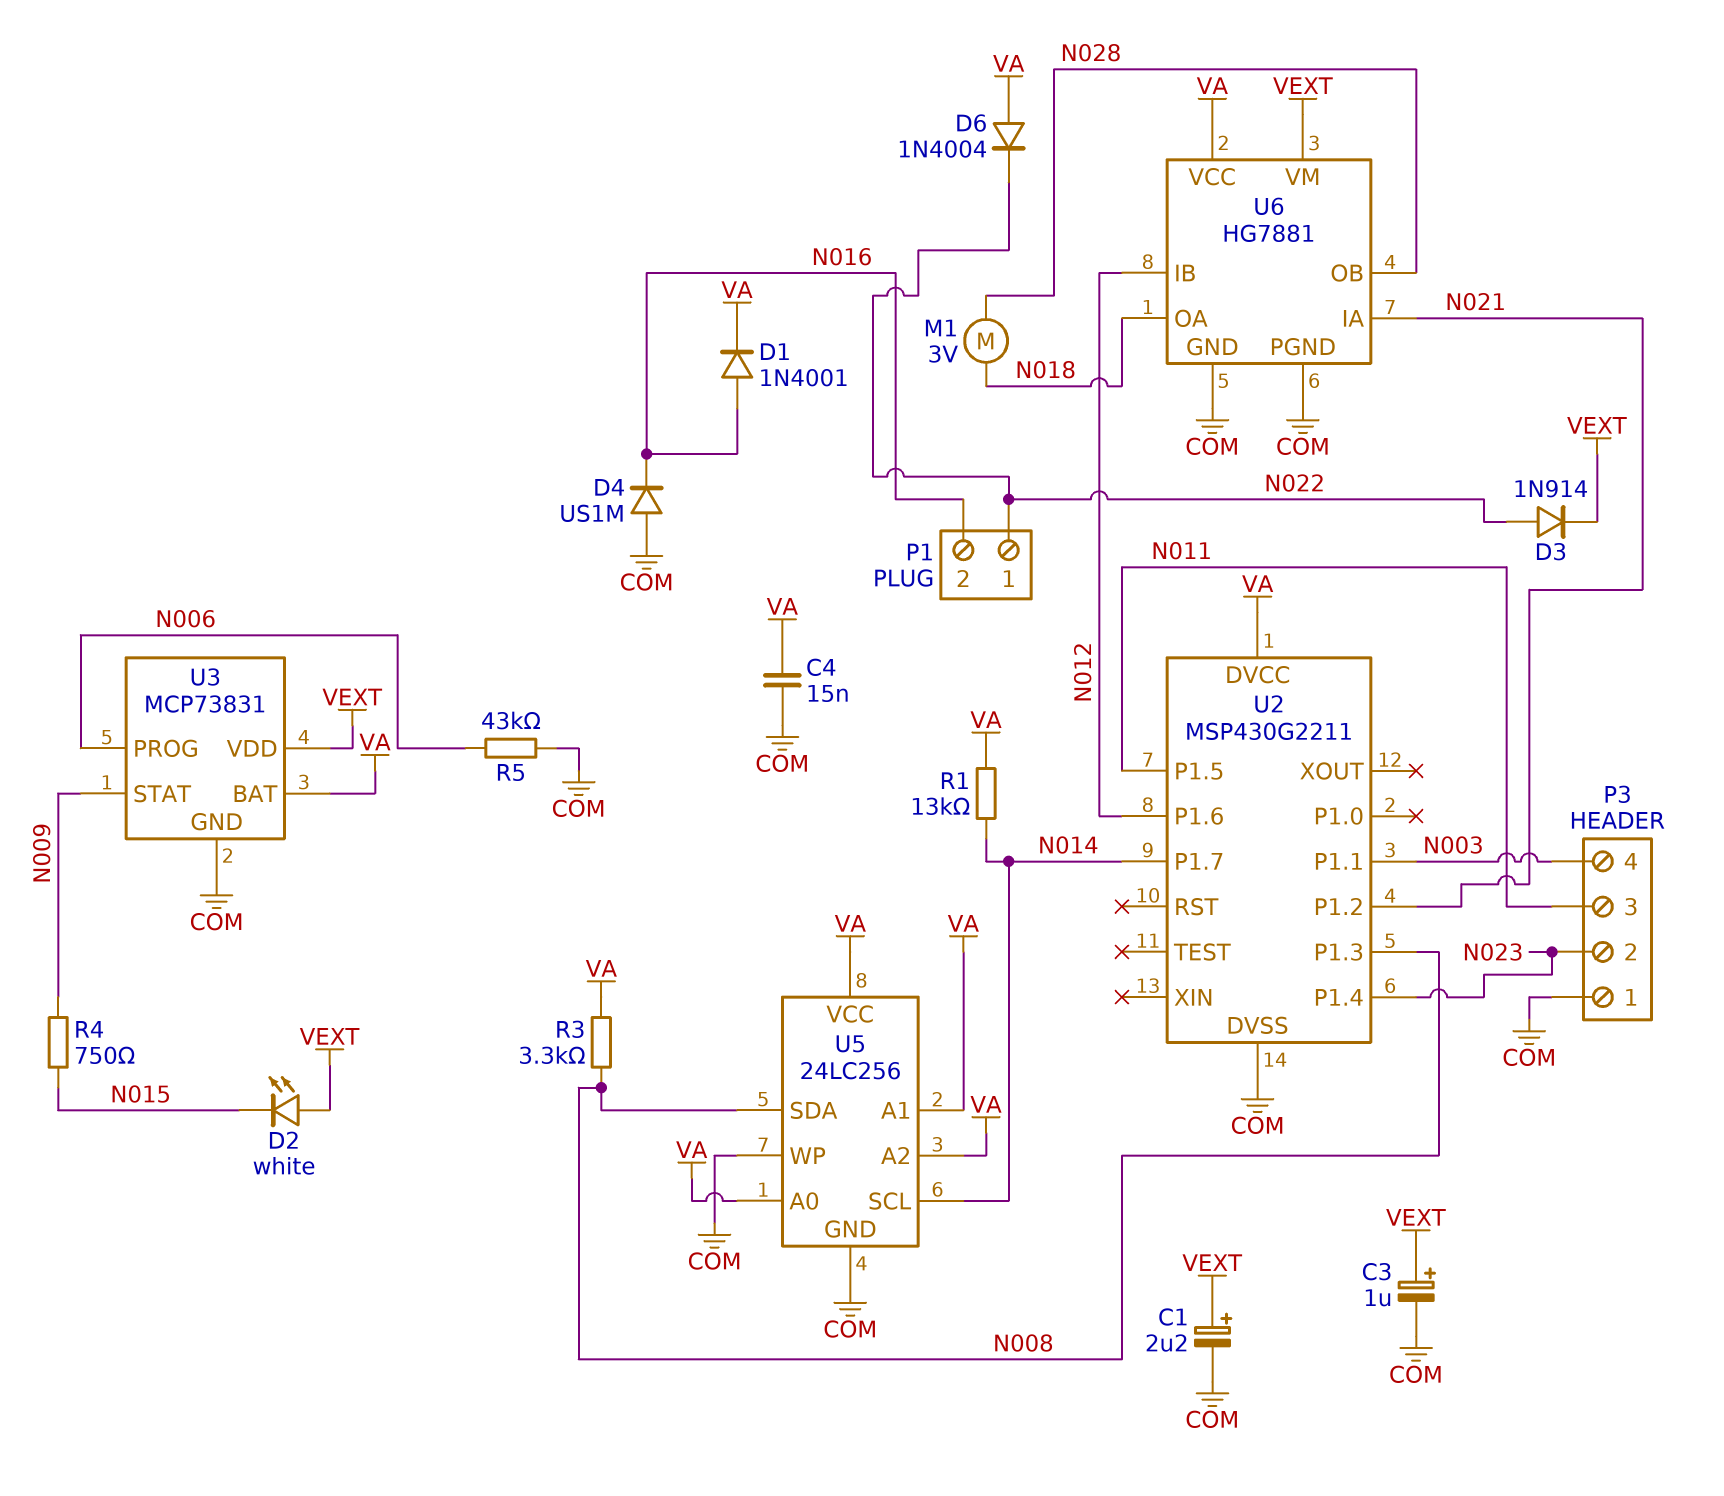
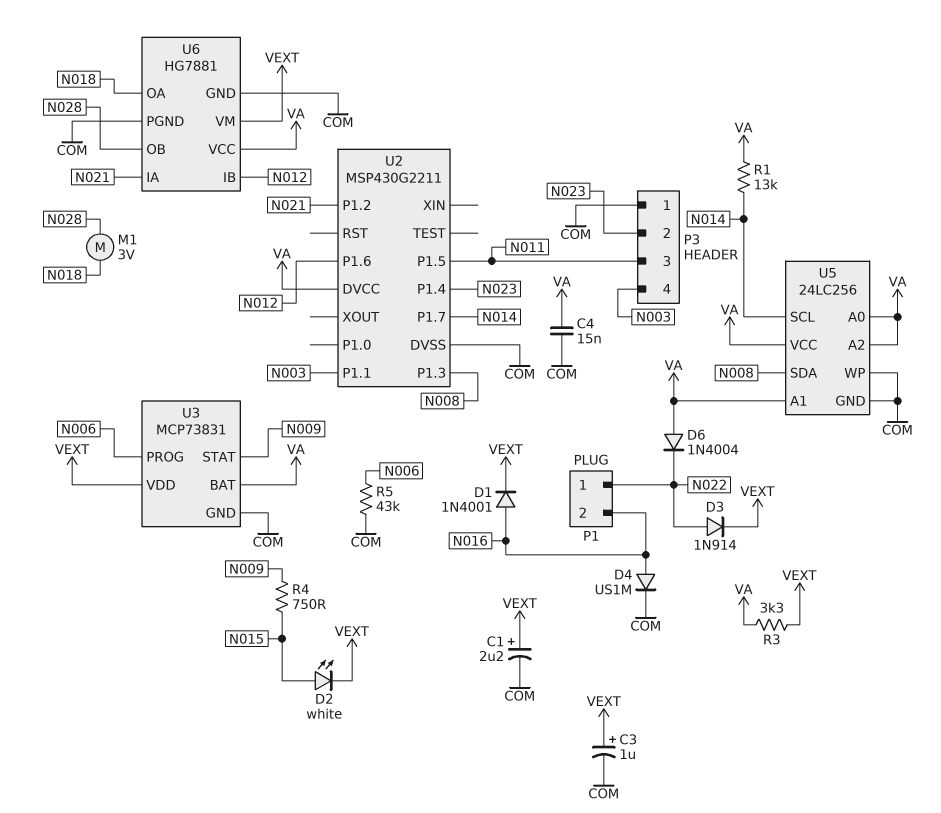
D1: diode 1N4001 (A N016, K VA) -> diode 1N4001 (A N016, K VEXT)
D2: LED white (A VEXT, K N015) -> LED white (A N015, K VEXT)
D4: diode US1M (A COM, K N016) -> diode US1M (A N016, K COM)
R3: 3.3k (N008, VA) -> 3.3k (VA, VEXT)

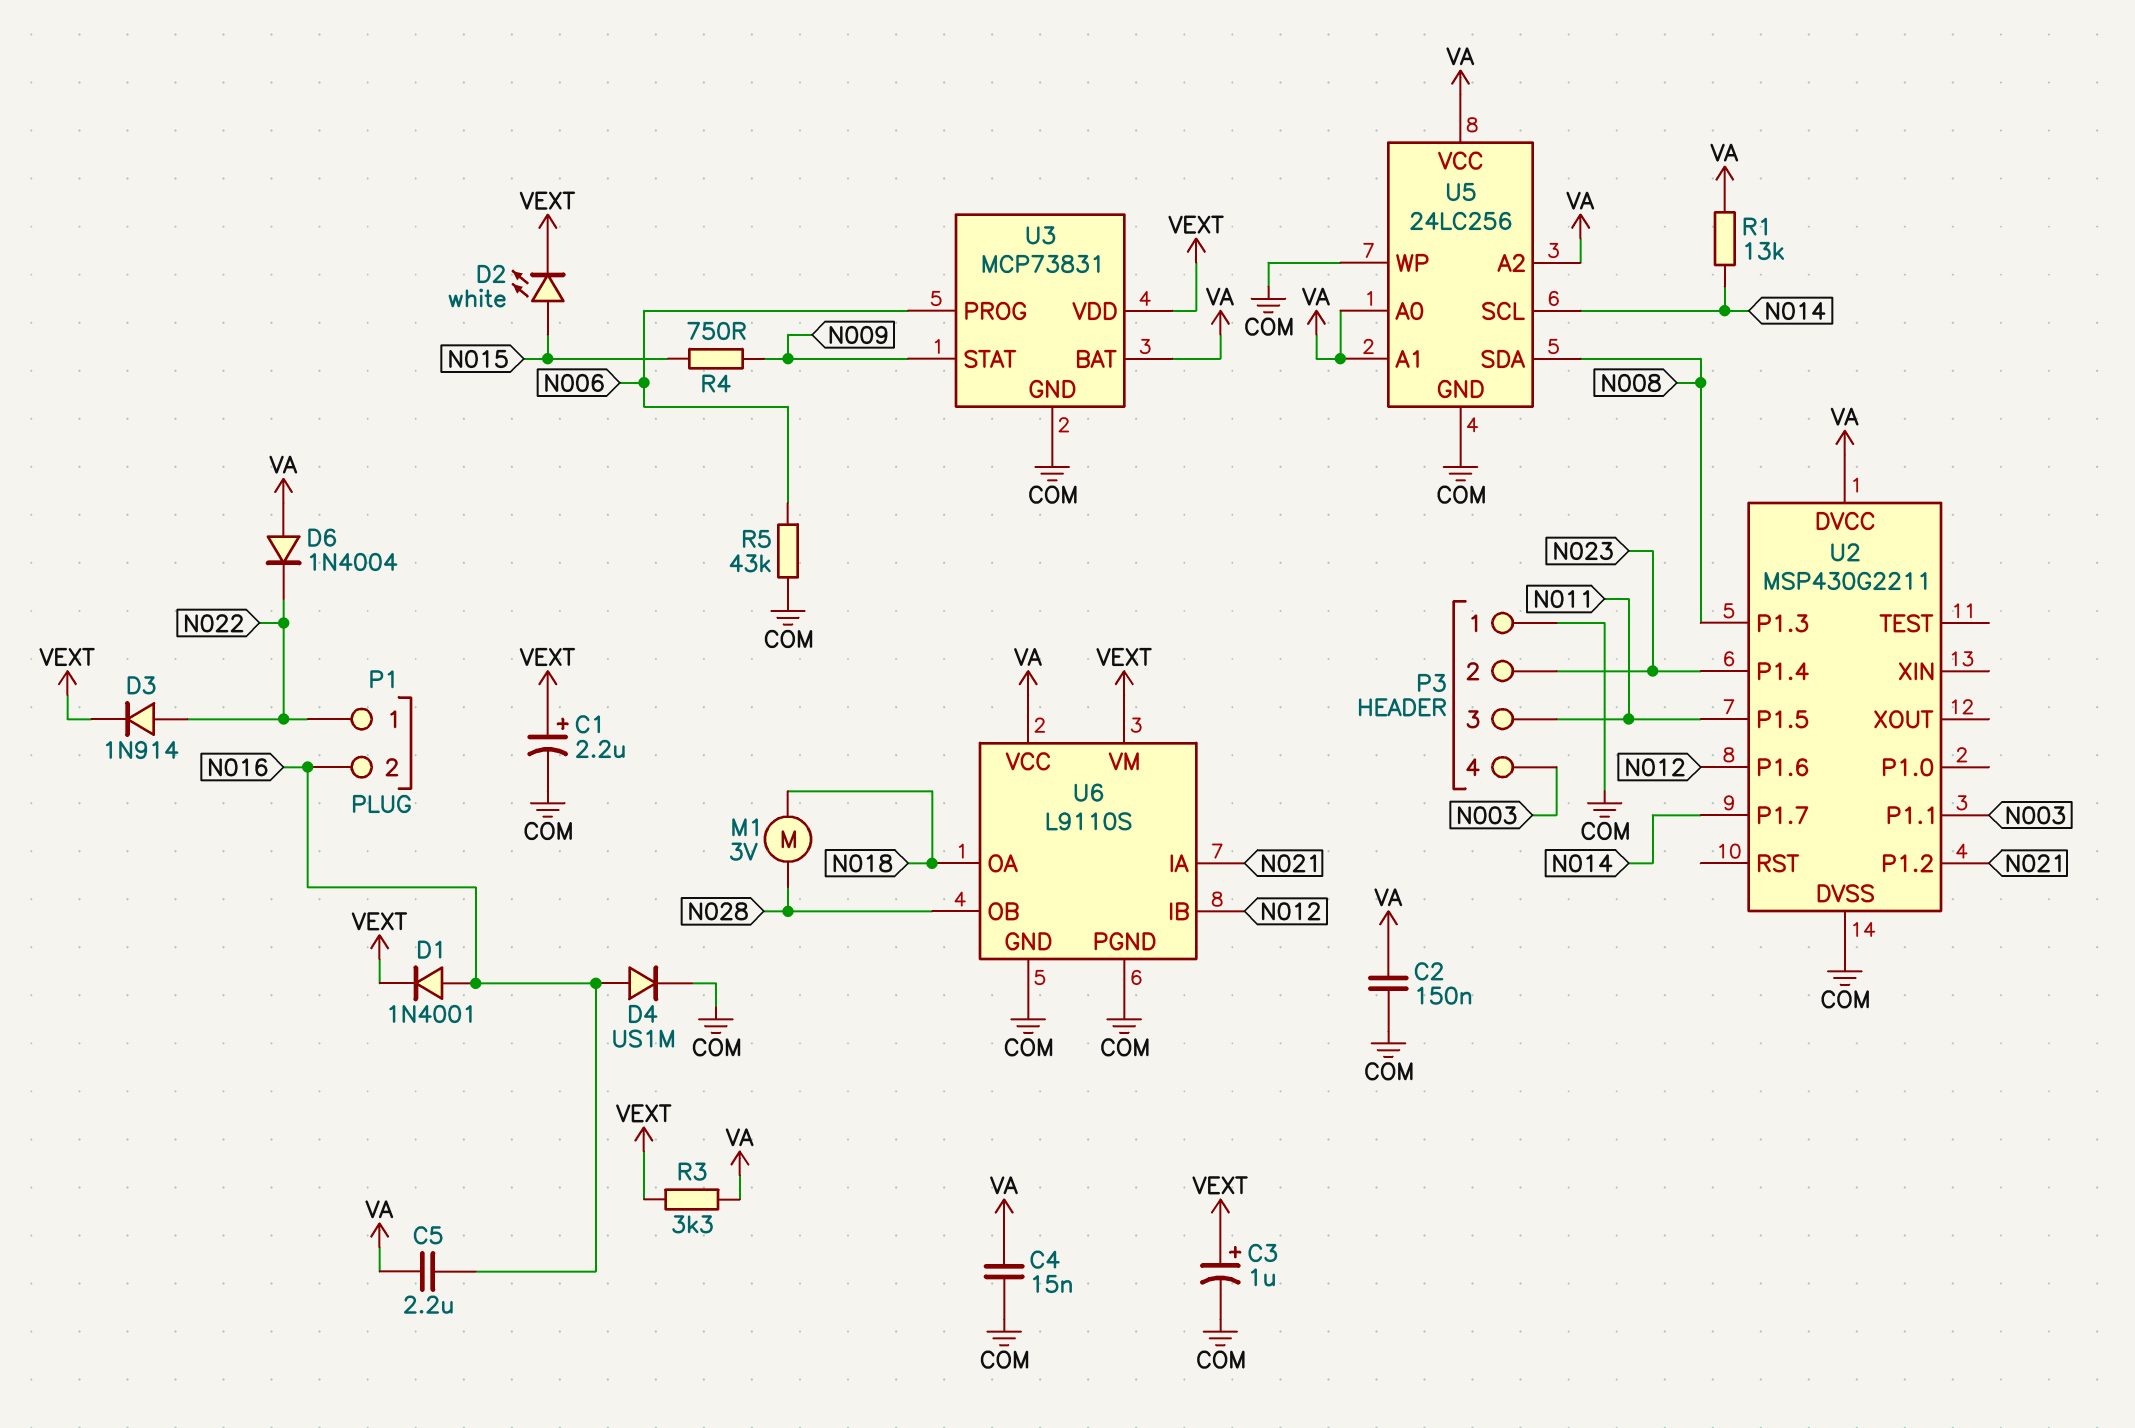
C2: none -> 150nF (COM, VA)
C5: none -> 2.2uF (N016, VA)
U6: HG7881 -> L9110S

